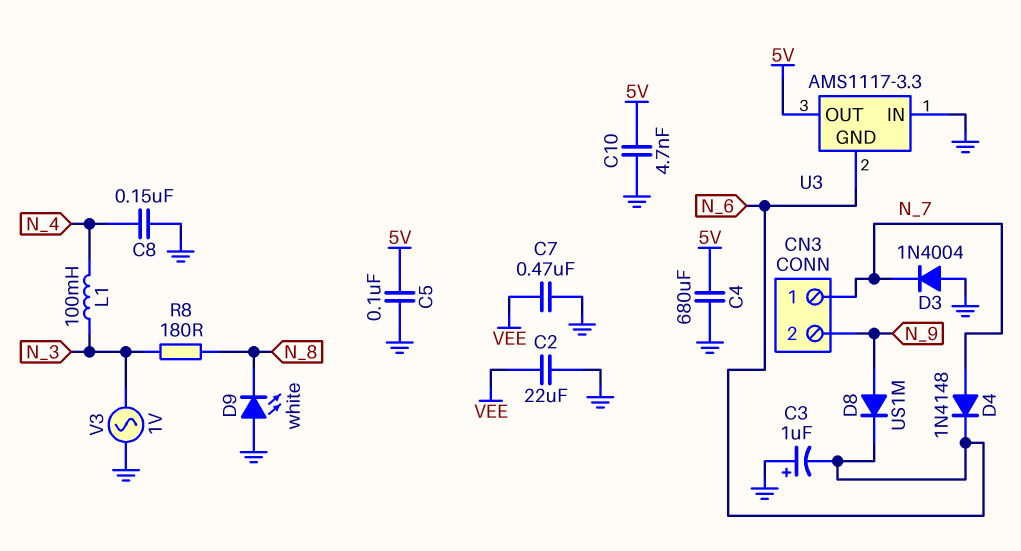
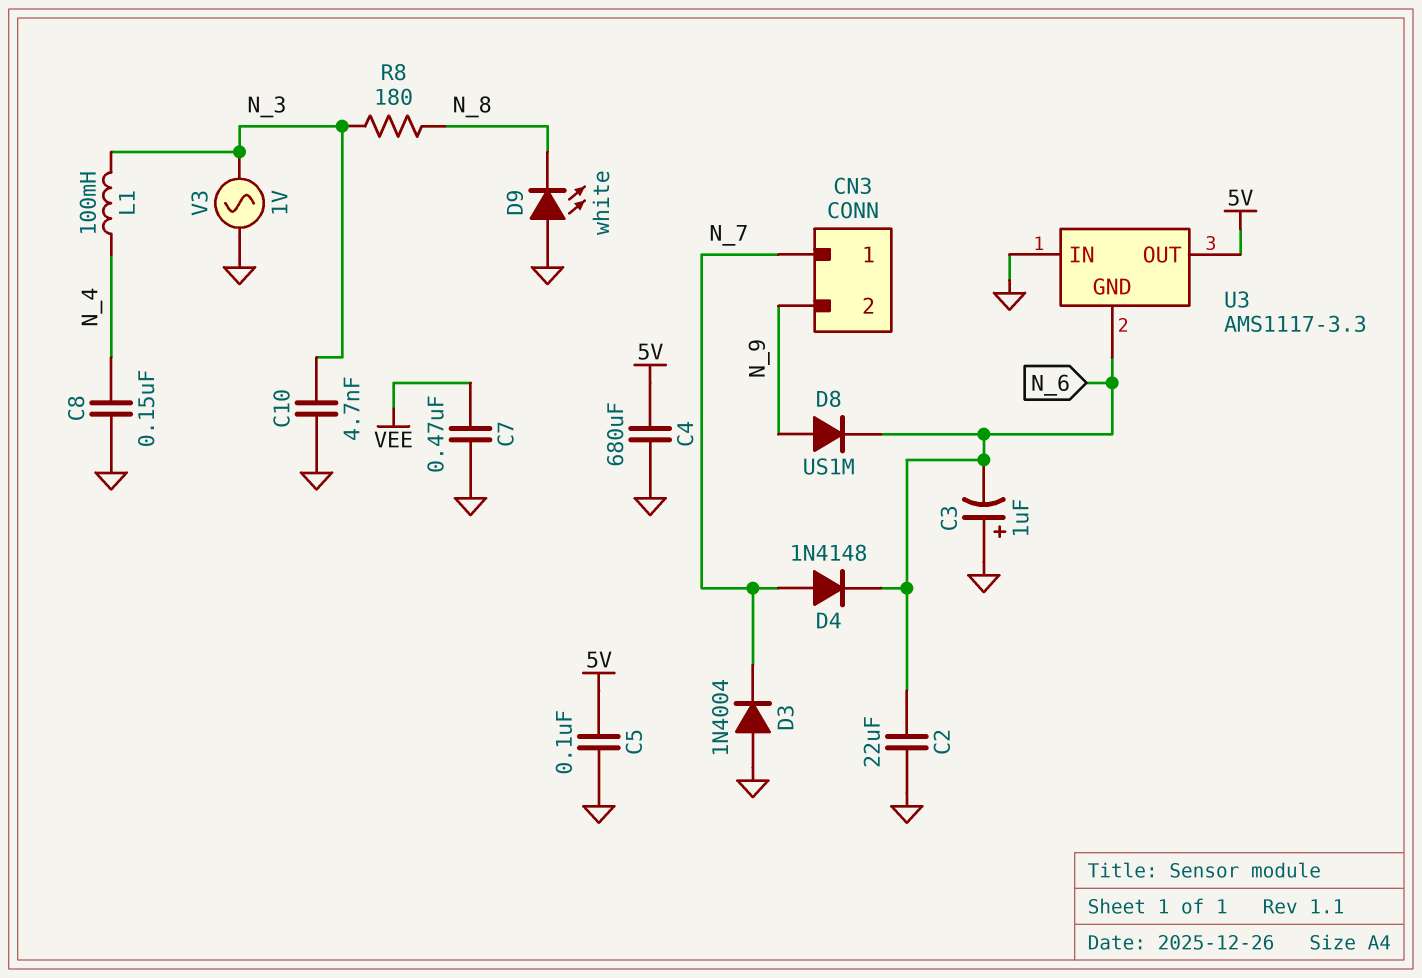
C2: 22uF (GND, VEE) -> 22uF (GND, N_6)
C10: 4.7nF (5V, GND) -> 4.7nF (GND, N_3)

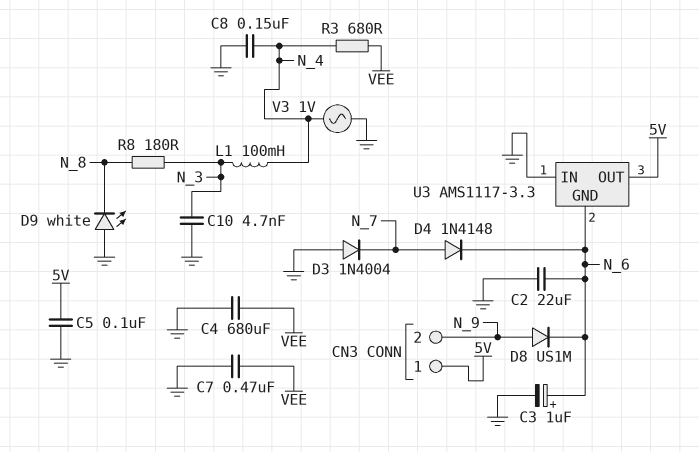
C3: 1uF (plus GND, minus N_6) -> 1uF (plus N_6, minus GND)
C4: 680uF (5V, GND) -> 680uF (GND, VEE)
CN3 pin 1: N_7 -> 5V
R3: none -> 680 (N_4, VEE)
V3: AC 1V (GND, N_3) -> AC 1V (GND, N_4)

